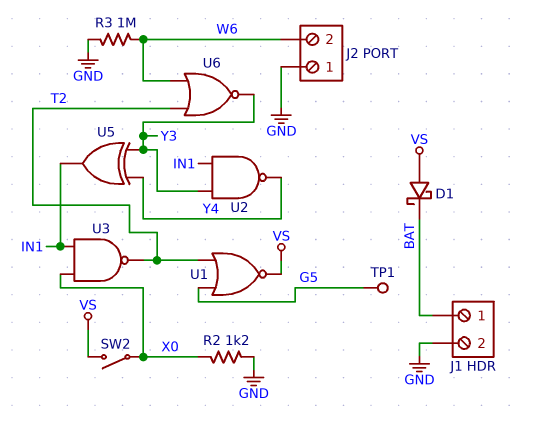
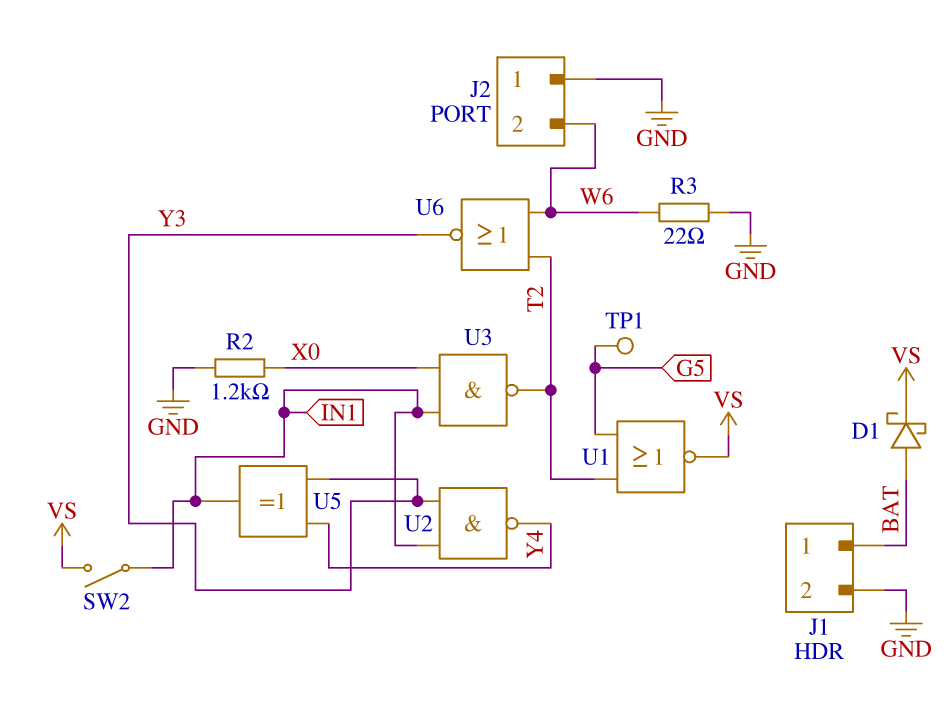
D1: schottky (A VS, K BAT) -> schottky (A BAT, K VS)
R3: 1M (GND, W6) -> 22 (GND, W6)
SW2: switch (VS, X0) -> switch (IN1, VS)

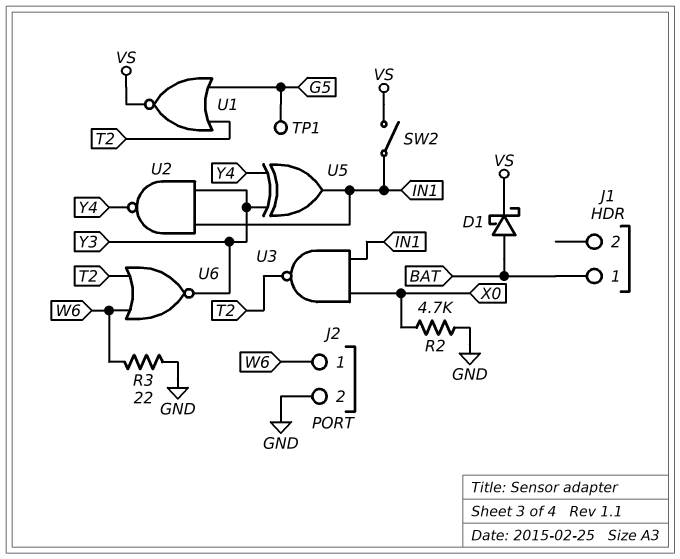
J1 pin 2: GND -> none
J2 pin 1: GND -> W6
J2 pin 2: W6 -> GND
R2: 1.2k (GND, X0) -> 4.7k (GND, X0)

